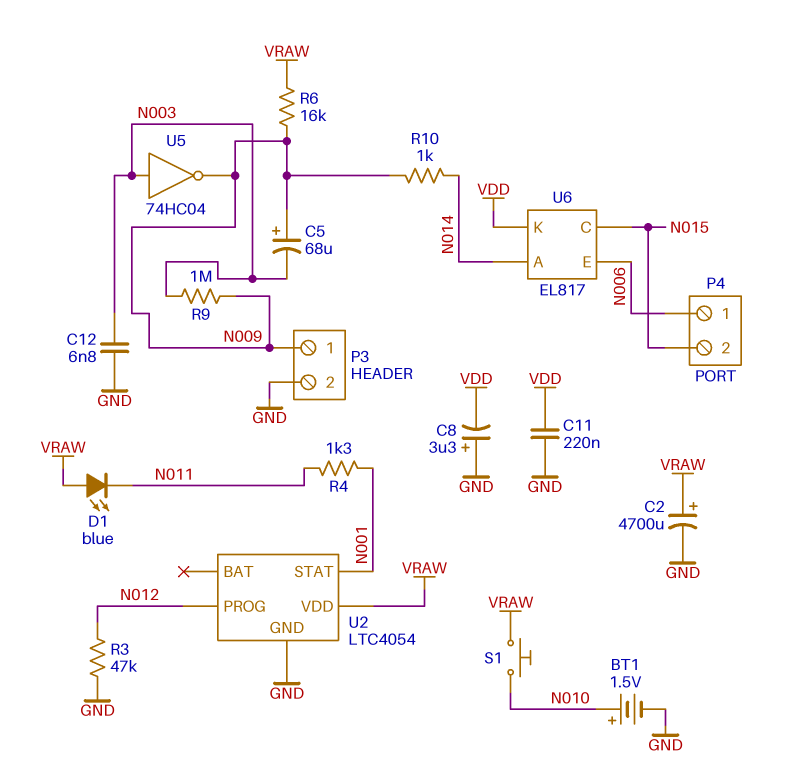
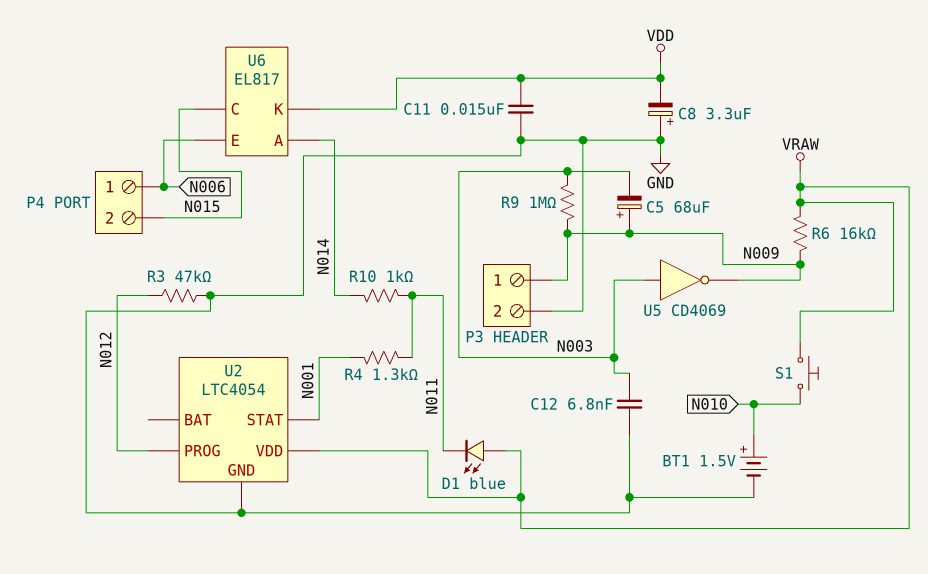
C2: 4700uF (plus VRAW, minus GND) -> none
C11: 220nF (GND, VDD) -> 15nF (GND, VDD)
R10: 1k (N009, N014) -> 1k (N011, N014)
U5: NOT 74HC04 (in N003, out N009) -> NOT CD4069 (in N003, out N009)

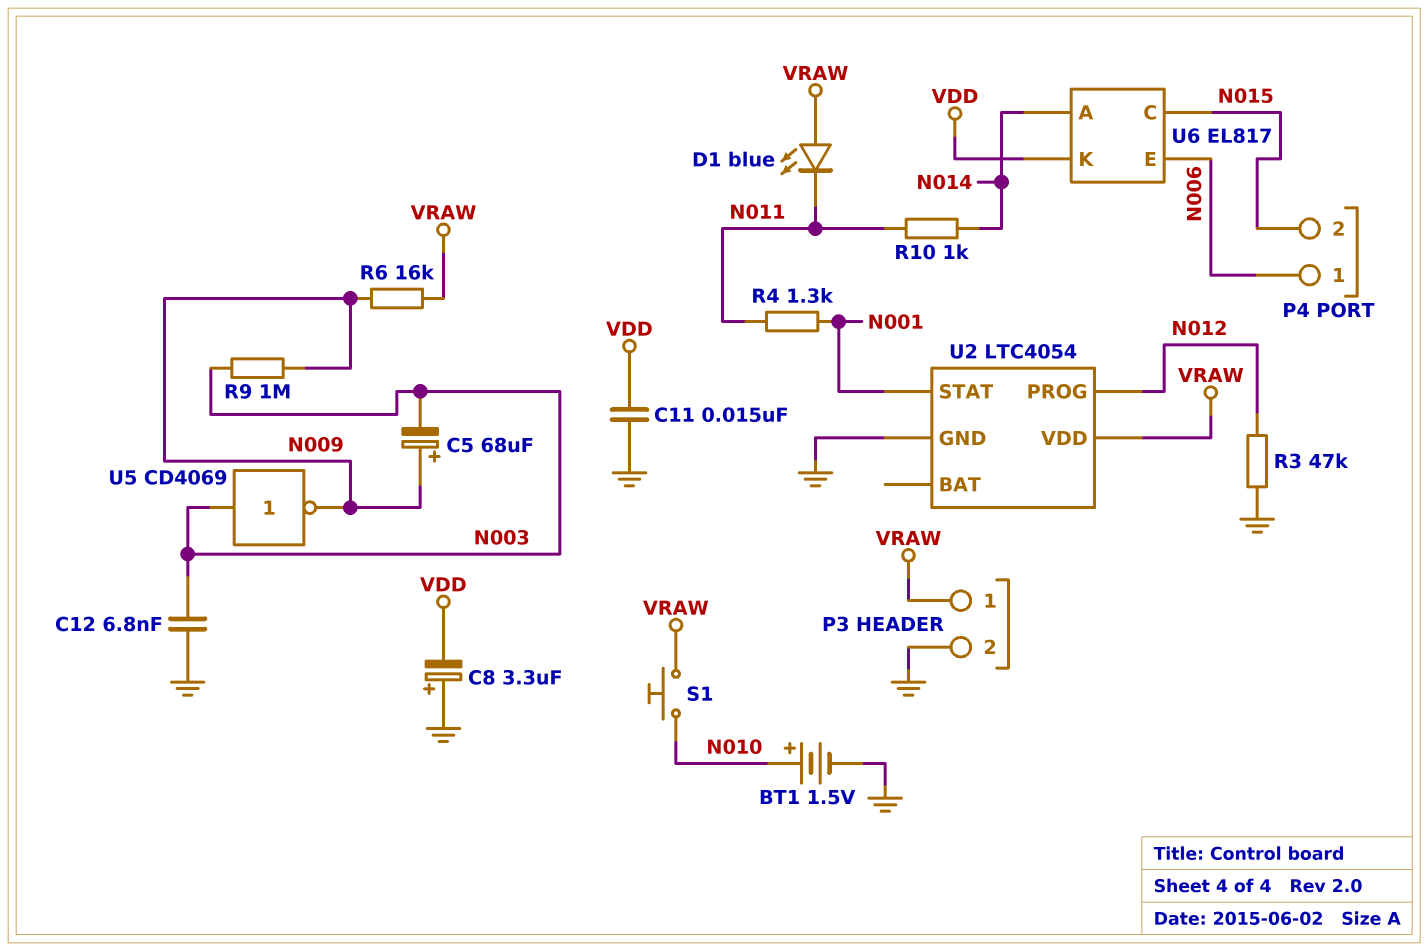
P3 pin 1: N009 -> VRAW

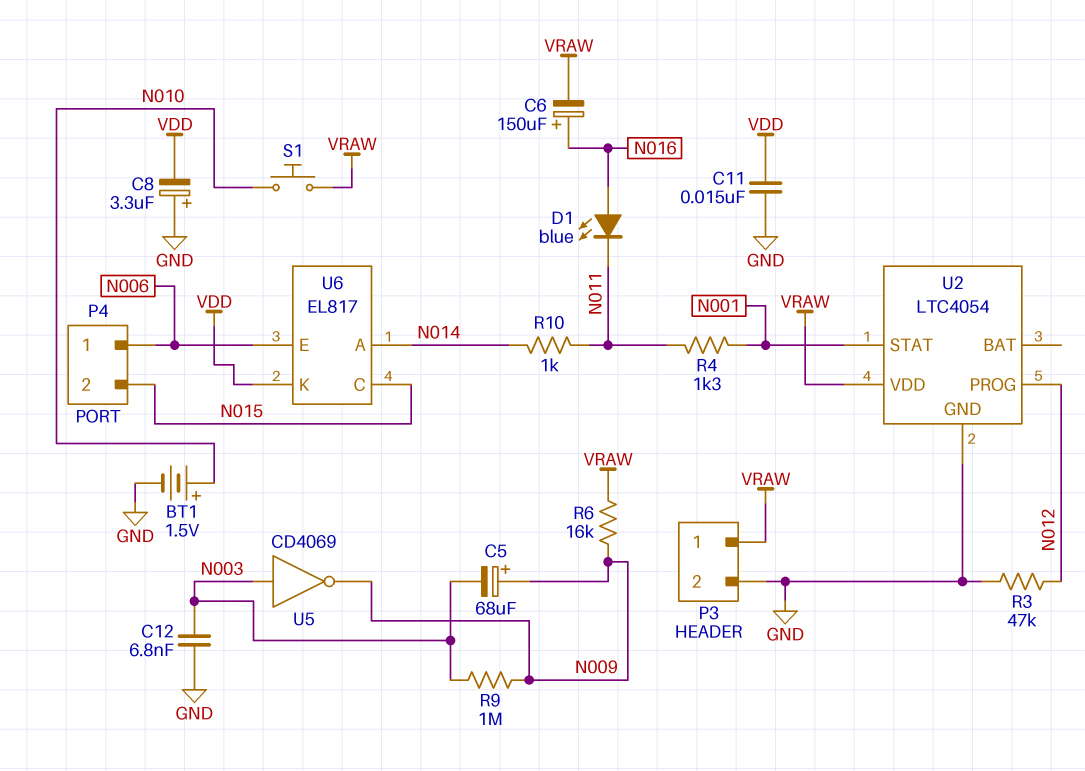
C6: none -> 150uF (plus N016, minus VRAW)
D1: LED blue (A VRAW, K N011) -> LED blue (A N016, K N011)

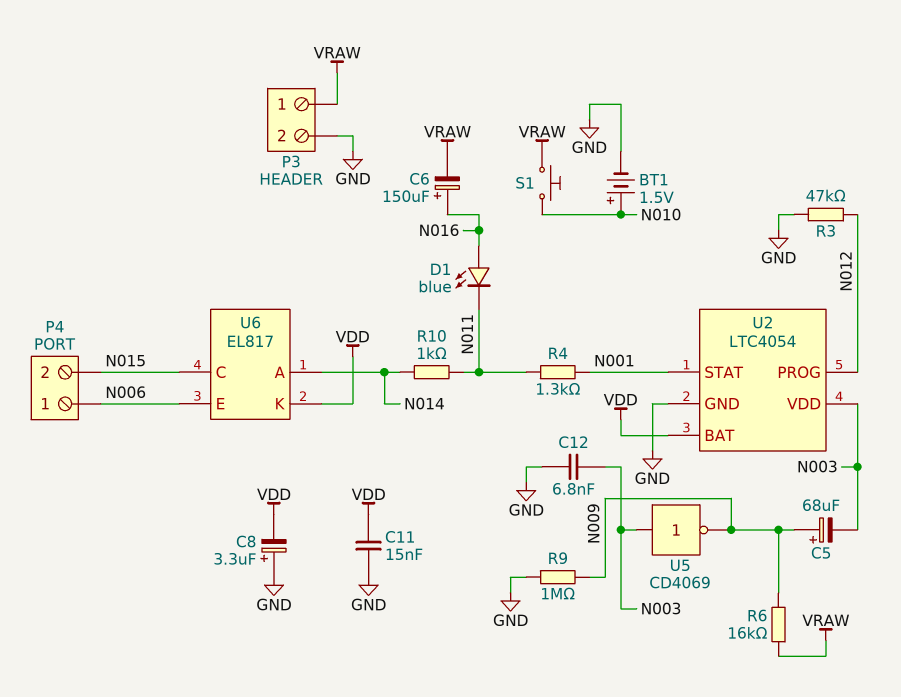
R9: 1M (N003, N009) -> 1M (GND, N009)
U2 pin BAT: none -> VDD
U2 pin VDD: VRAW -> N003

